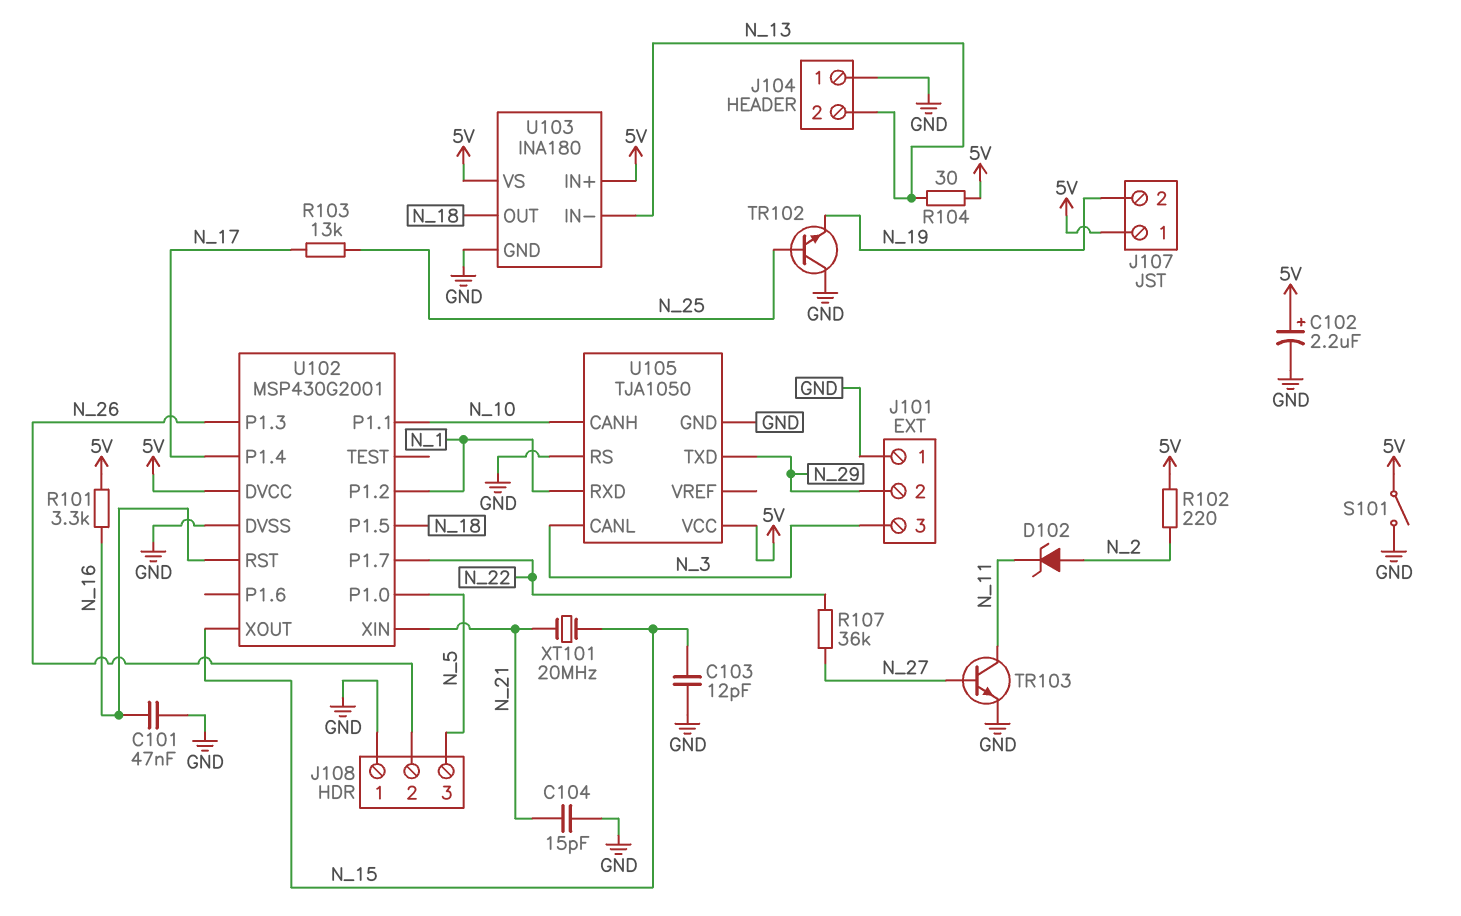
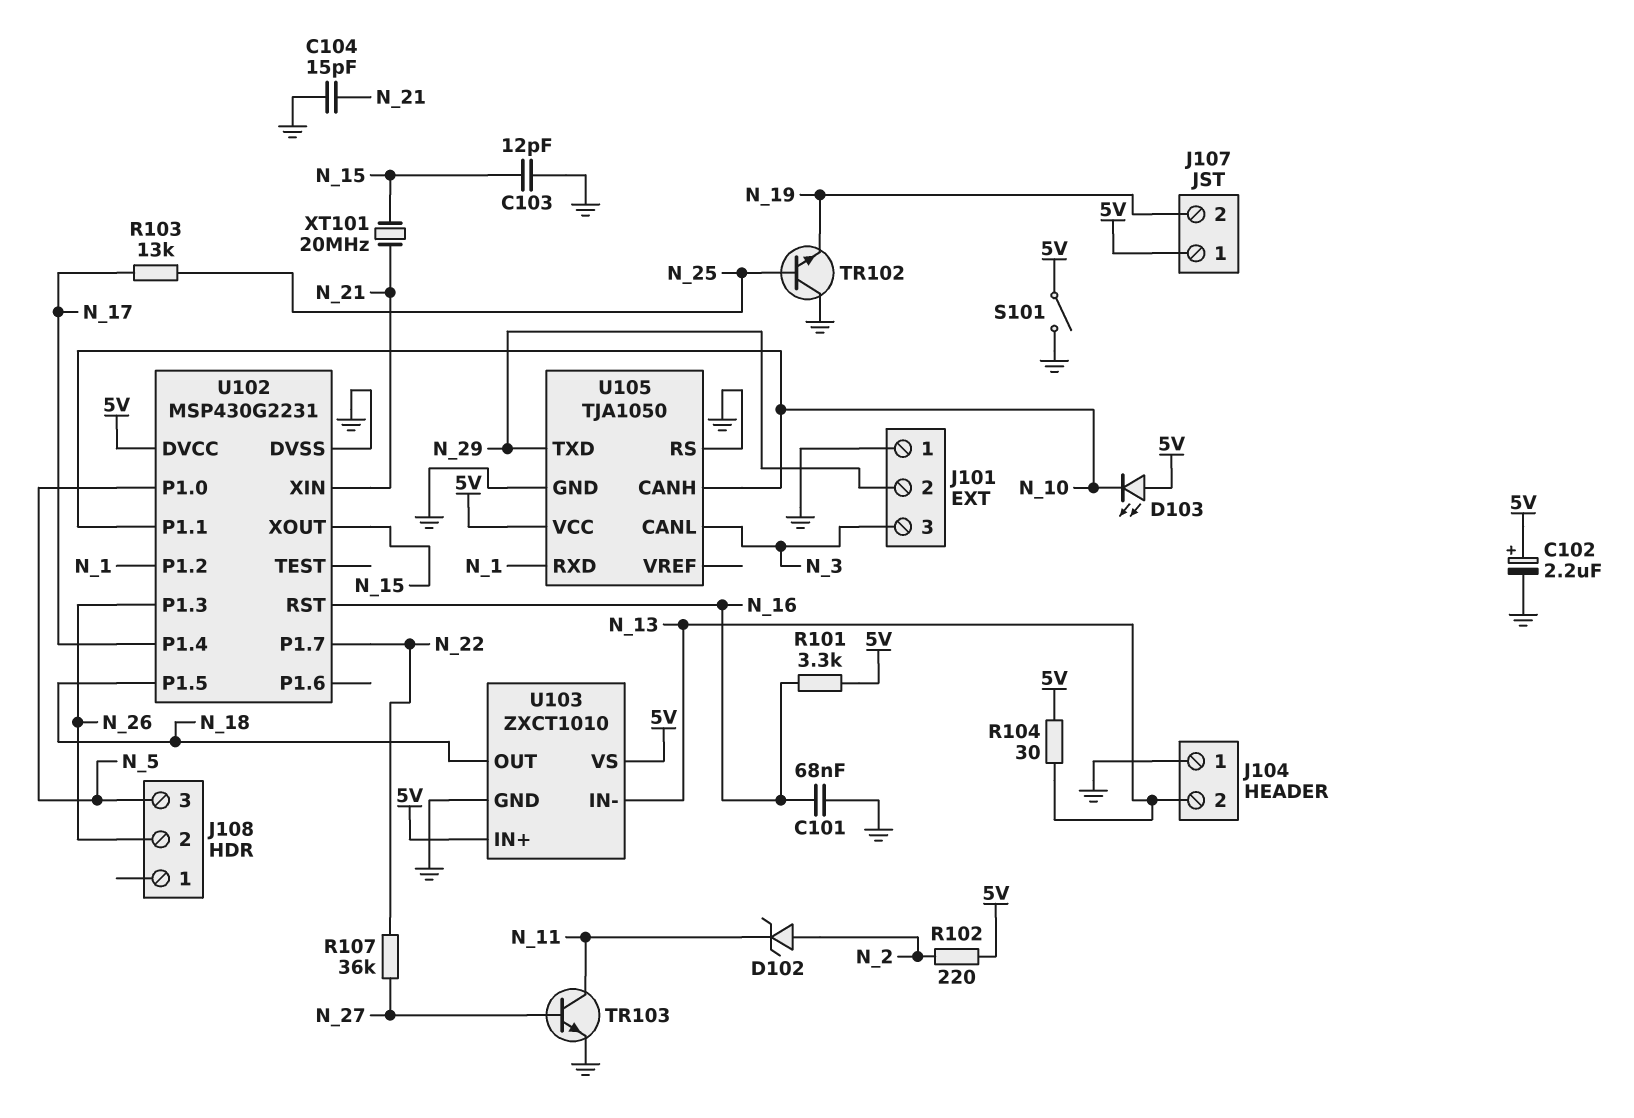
C101: 47nF (GND, N_16) -> 68nF (GND, N_16)
D103: none -> LED (A 5V, K N_10)
J108 pin 1: GND -> none
U102: MSP430G2001 -> MSP430G2231
U103: INA180 -> ZXCT1010

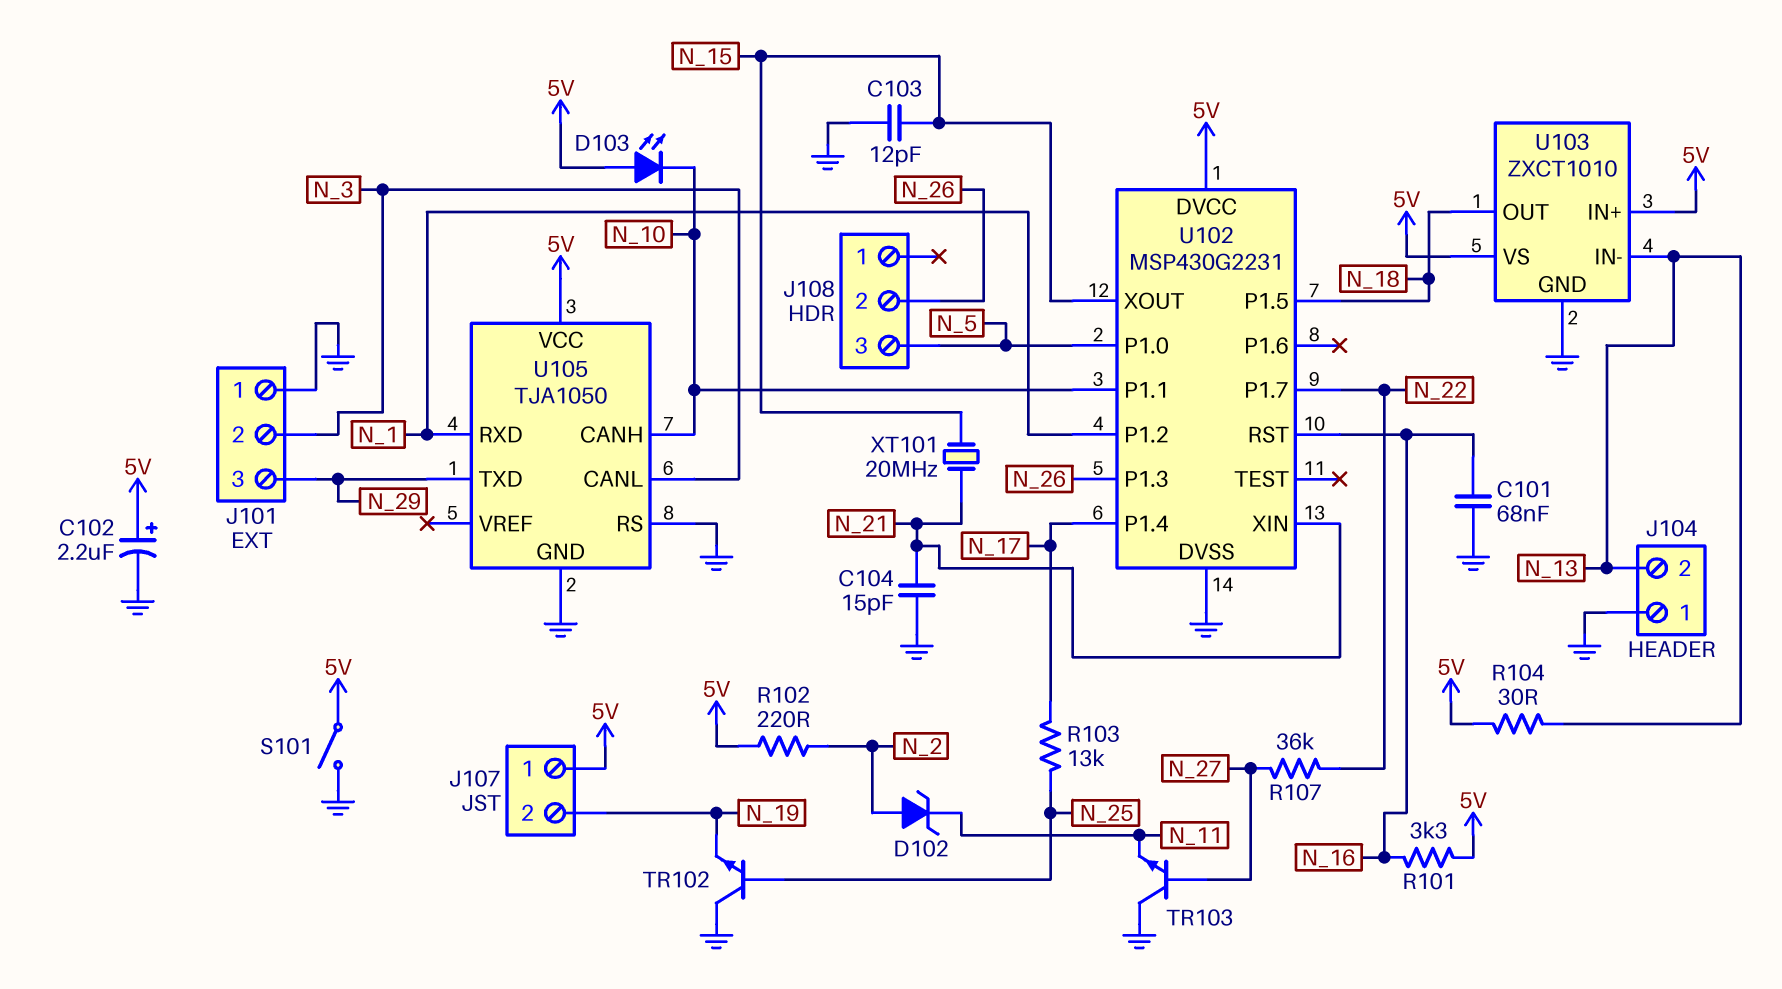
J101 pin 2: N_29 -> N_3
J101 pin 3: N_3 -> N_29
TR103: NPN (B N_27, C N_11, E GND) -> NPN (B N_27, C GND, E N_11)

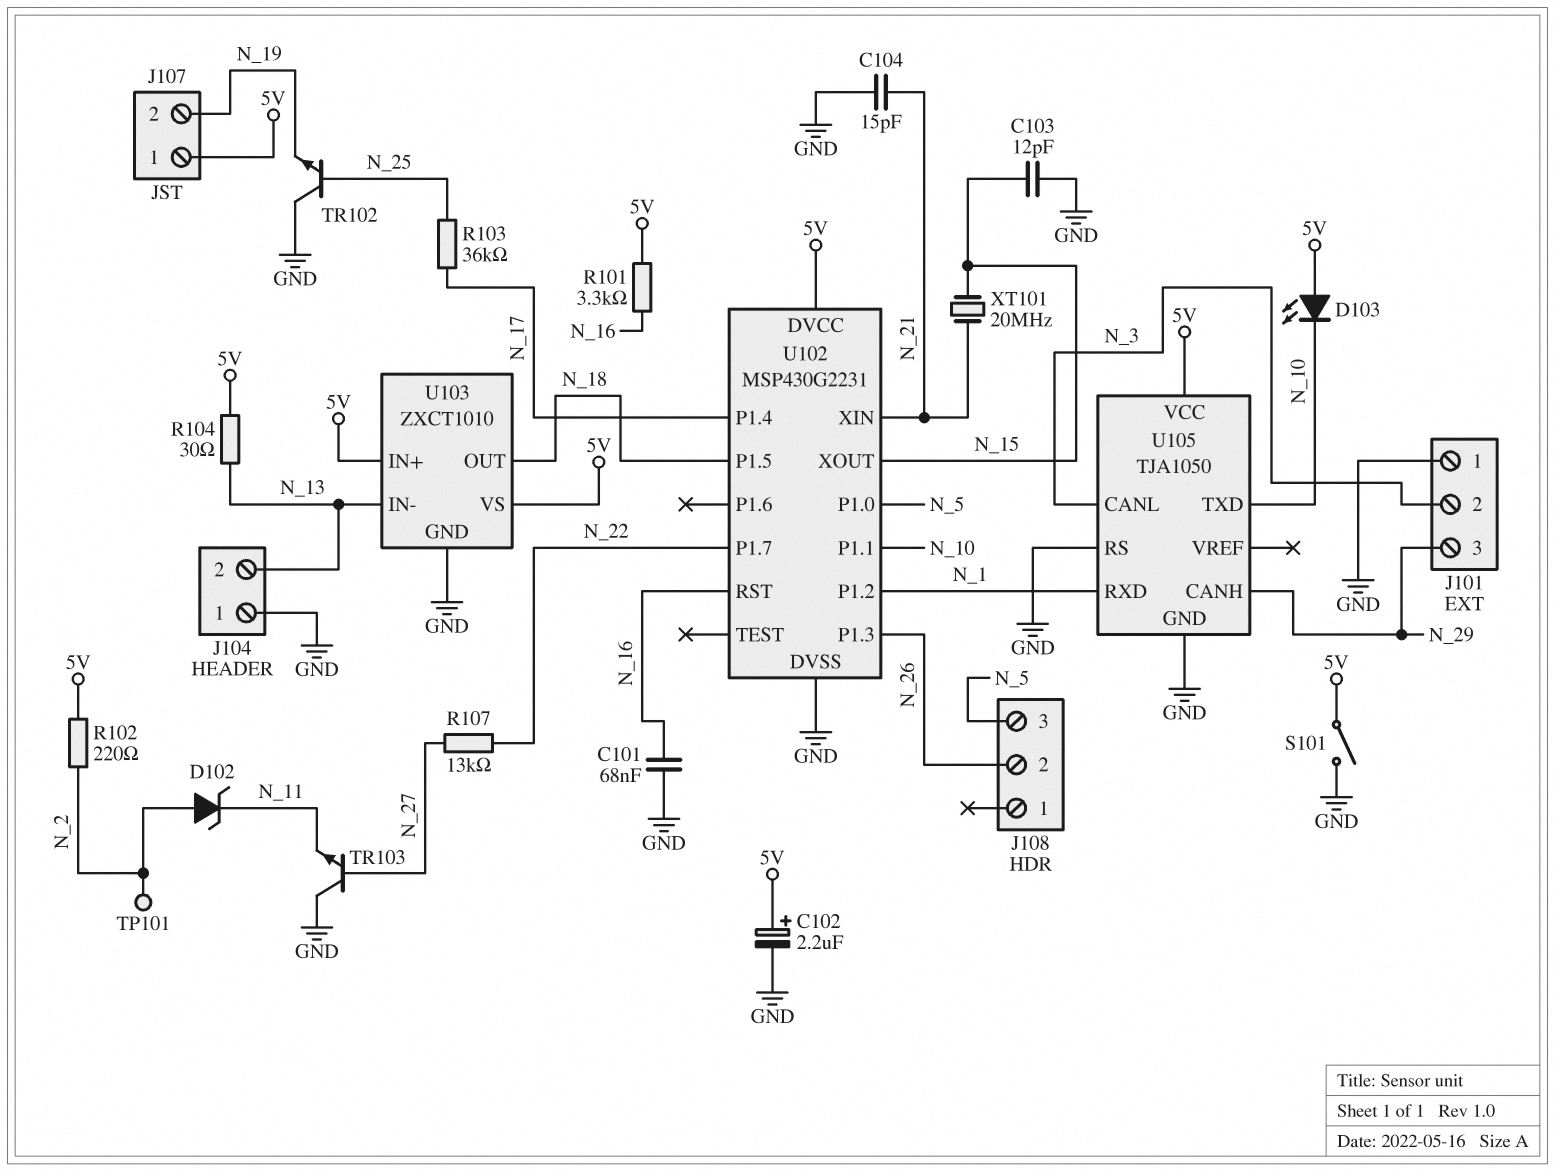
R103: 13k (N_17, N_25) -> 36k (N_17, N_25)
R107: 36k (N_22, N_27) -> 13k (N_22, N_27)
TP101: none -> test point (N_2)
U105 pin CANH: N_10 -> N_29
U105 pin TXD: N_29 -> N_10

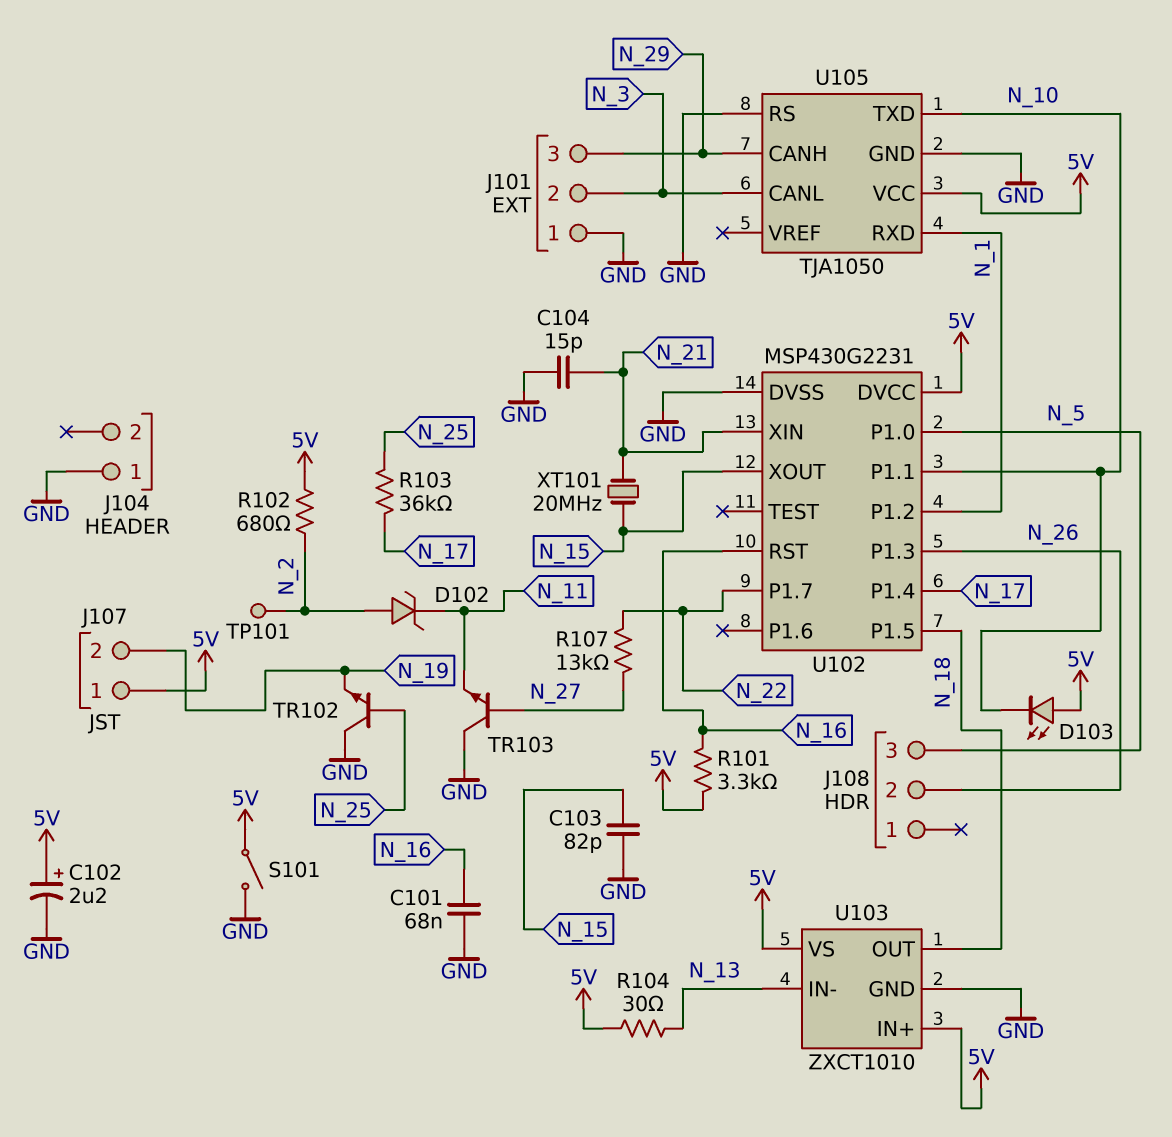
C103: 12pF (GND, N_15) -> 82pF (GND, N_15)
J104 pin 2: N_13 -> none
R102: 220 (5V, N_2) -> 680 (5V, N_2)

